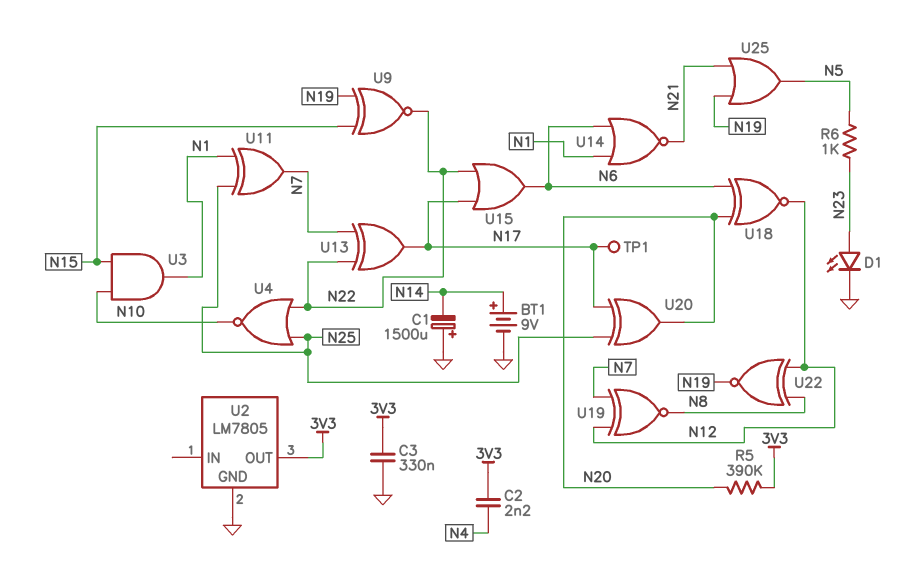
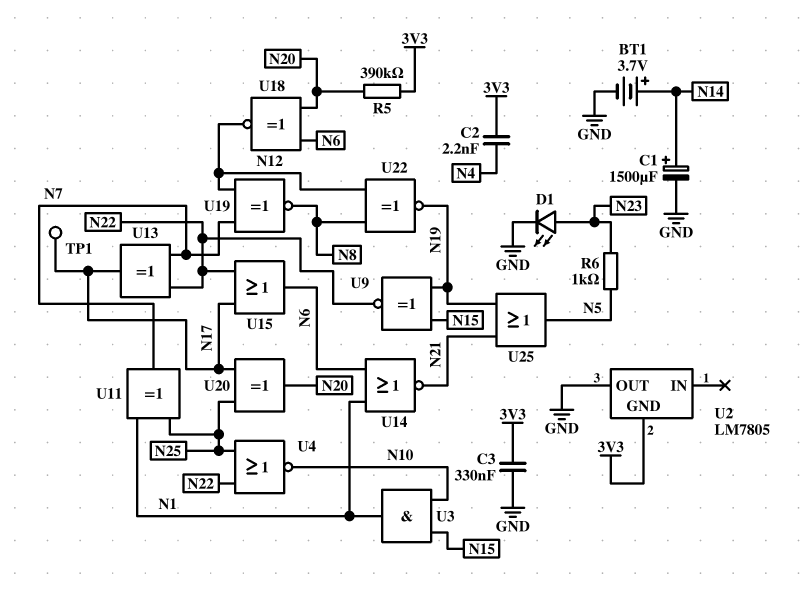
BT1: 9V (plus N14, minus GND) -> 3.7V (plus N14, minus GND)
C1: 1500uF (plus GND, minus N14) -> 1500uF (plus N14, minus GND)
U2 pin GND: GND -> 3V3
U2 pin OUT: 3V3 -> GND

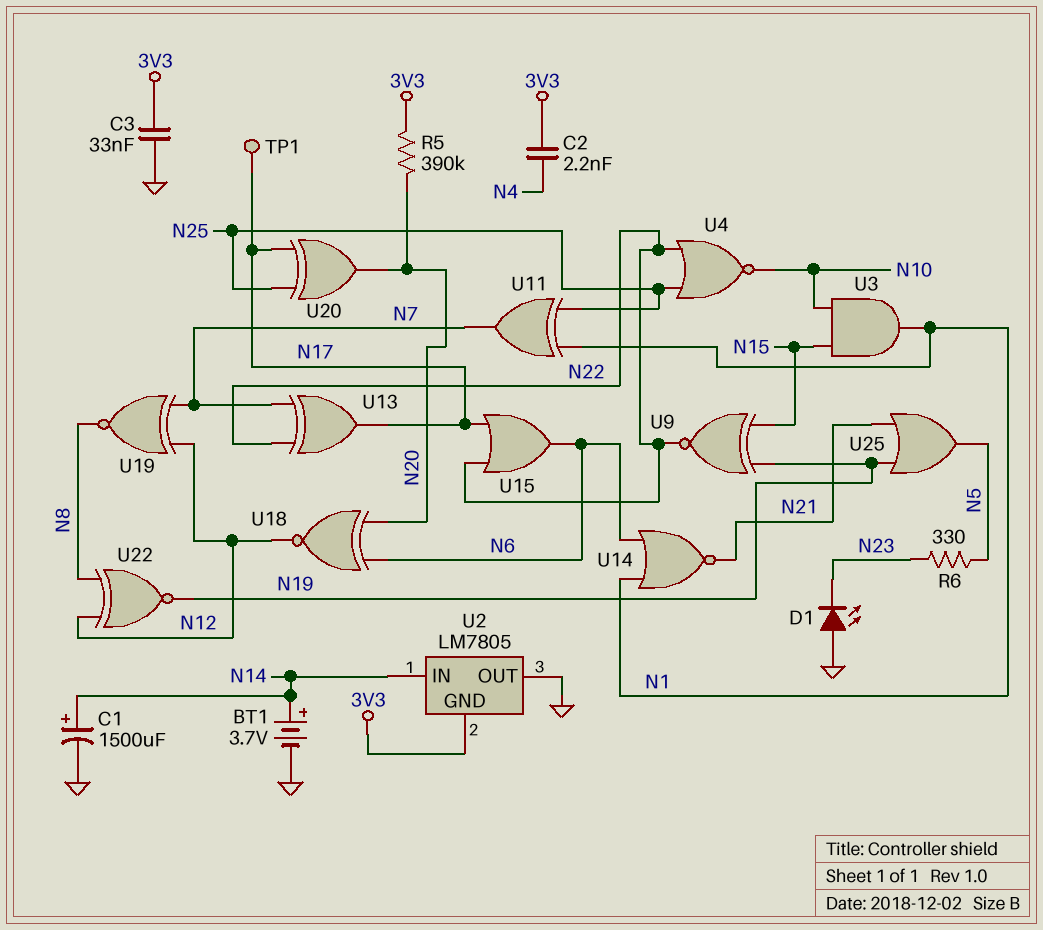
C3: 330nF (3V3, GND) -> 33nF (3V3, GND)
D1: LED (A N23, K GND) -> LED (A GND, K N23)
R6: 1k (N5, N23) -> 330 (N5, N23)
U2 pin IN: none -> N14

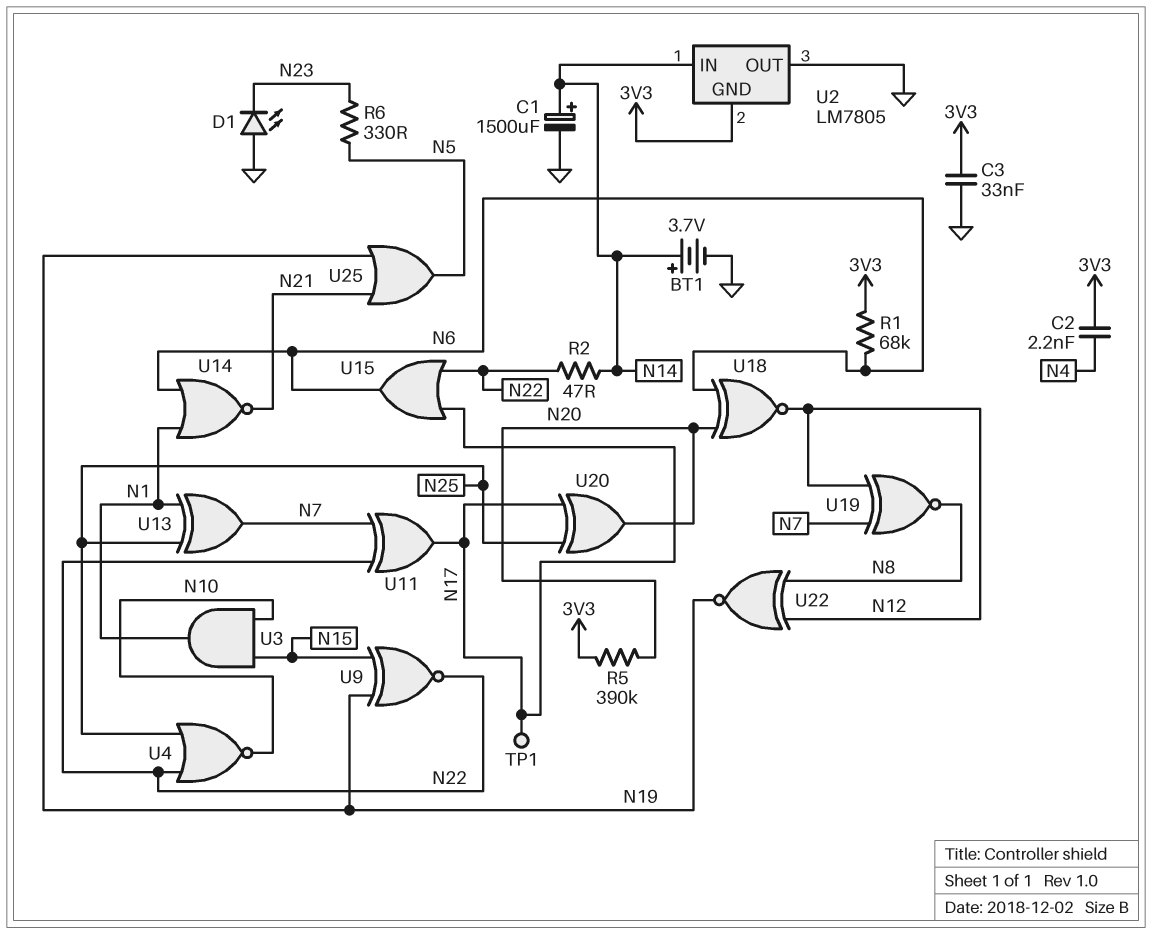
R1: none -> 68k (3V3, N6)
R2: none -> 47 (N14, N22)
U11: XOR (in N1, in N25, out N7) -> XOR (in N7, in N22, out N17)
U13: XOR (in N7, in N22, out N17) -> XOR (in N1, in N25, out N7)

